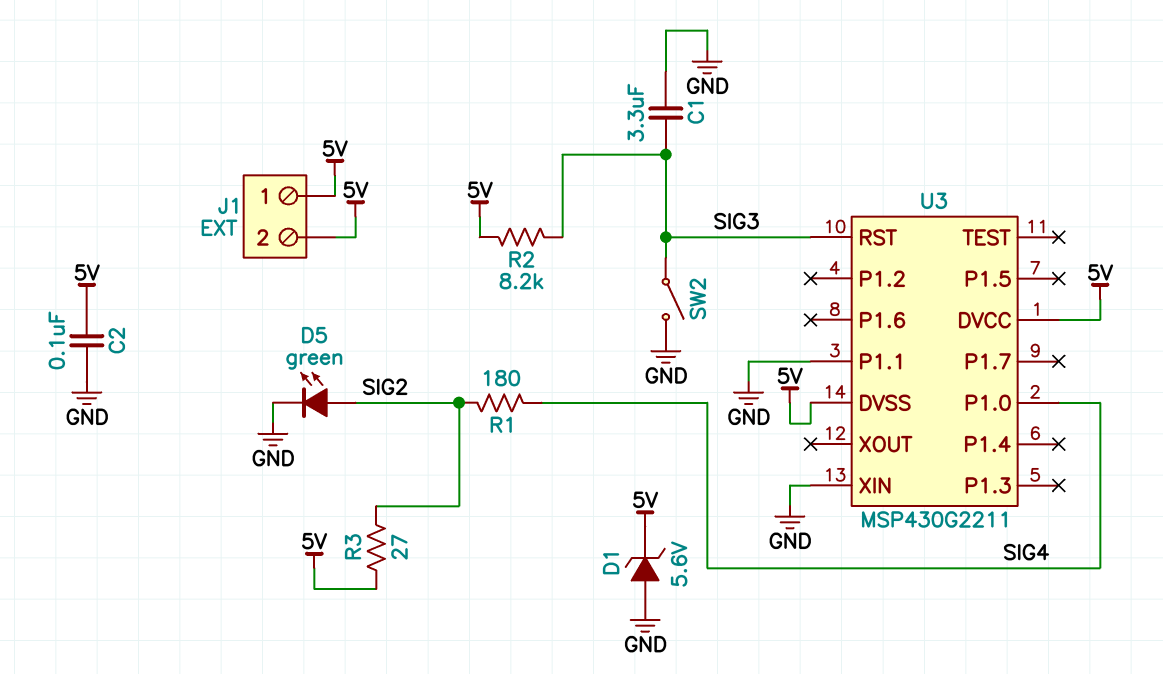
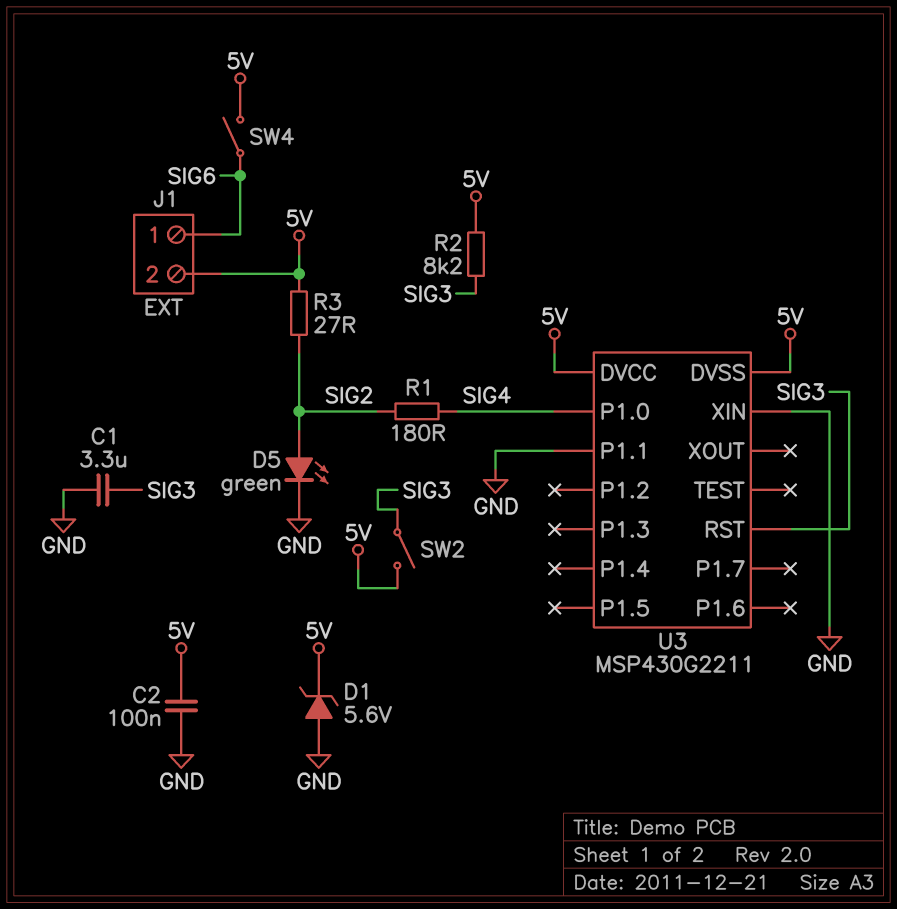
J1 pin 1: 5V -> SIG6
SW2: switch (GND, SIG3) -> switch (5V, SIG3)
SW4: none -> switch (5V, SIG6)

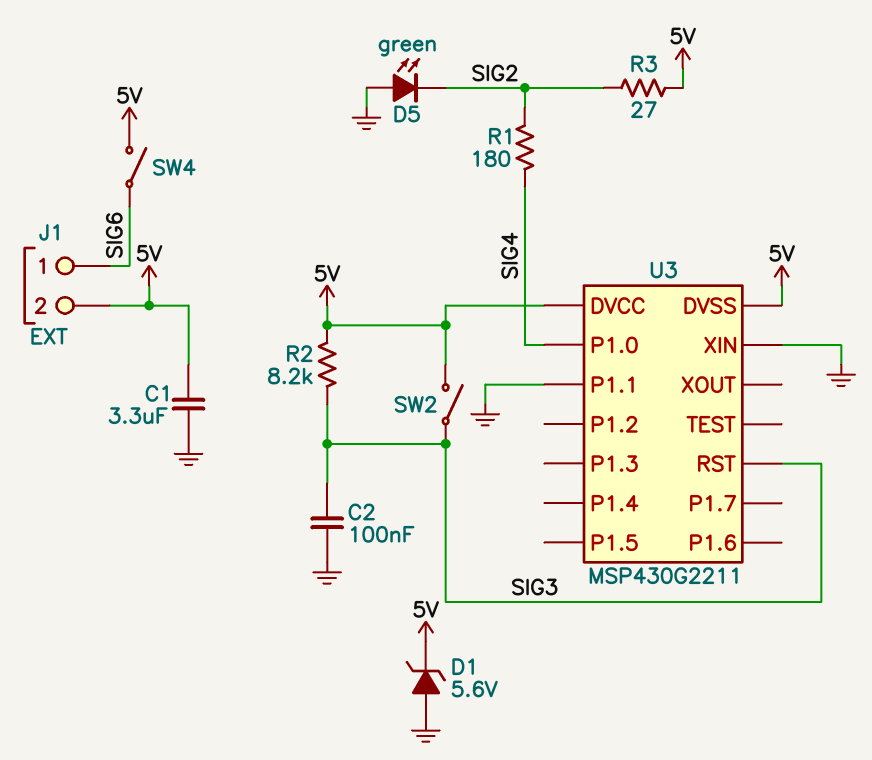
C1: 3.3uF (GND, SIG3) -> 3.3uF (5V, GND)
C2: 100nF (5V, GND) -> 100nF (GND, SIG3)
D5: LED green (A SIG2, K GND) -> LED green (A GND, K SIG2)

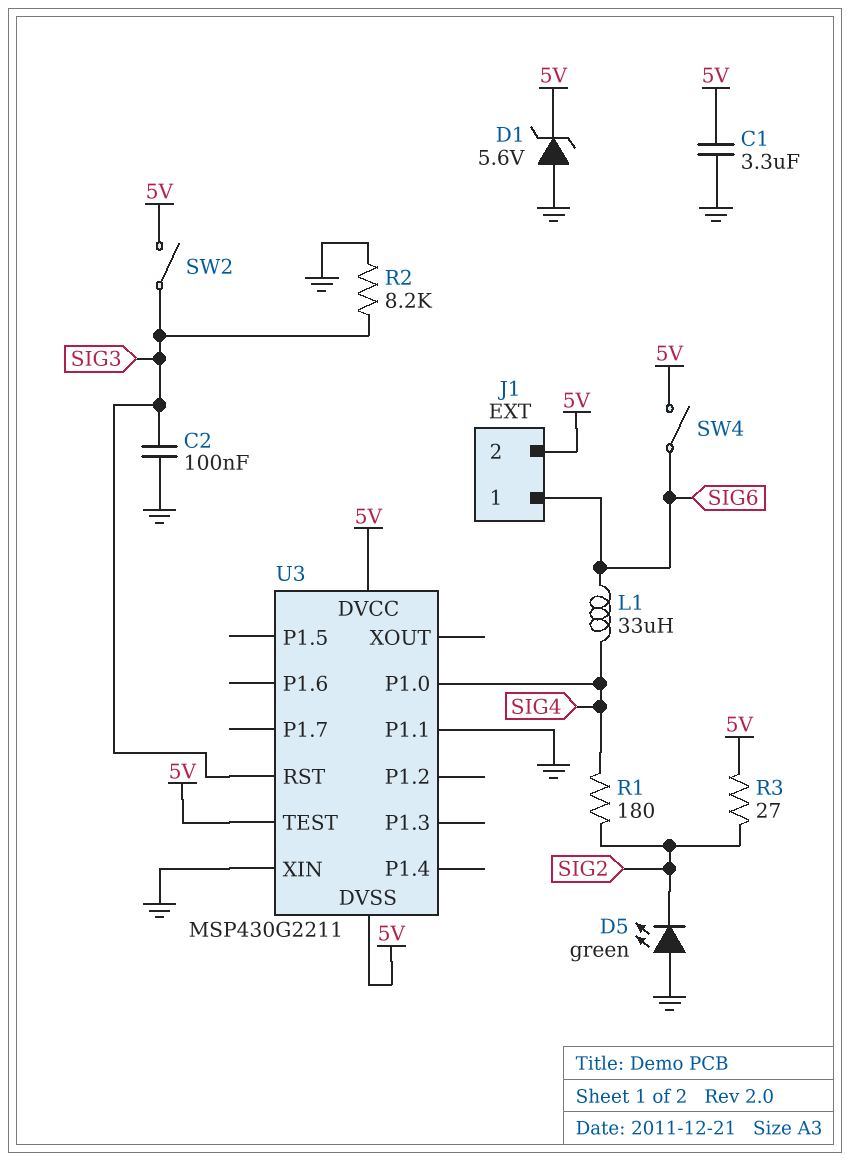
L1: none -> 33uH (SIG4, SIG6)
R2: 8.2k (5V, SIG3) -> 8.2k (GND, SIG3)
U3 pin TEST: none -> 5V

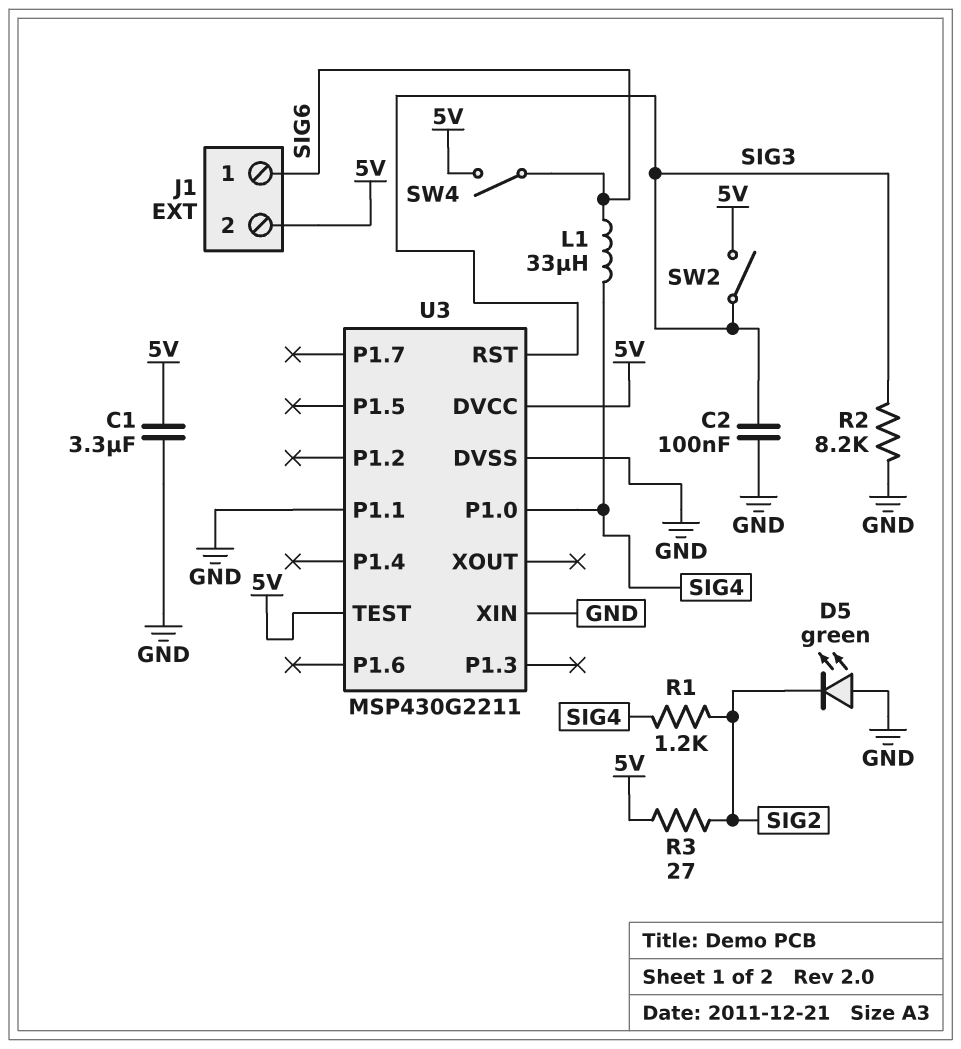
D1: zener 5.6V (A GND, K 5V) -> none
R1: 180 (SIG2, SIG4) -> 1.2k (SIG2, SIG4)
U3 pin DVSS: 5V -> GND

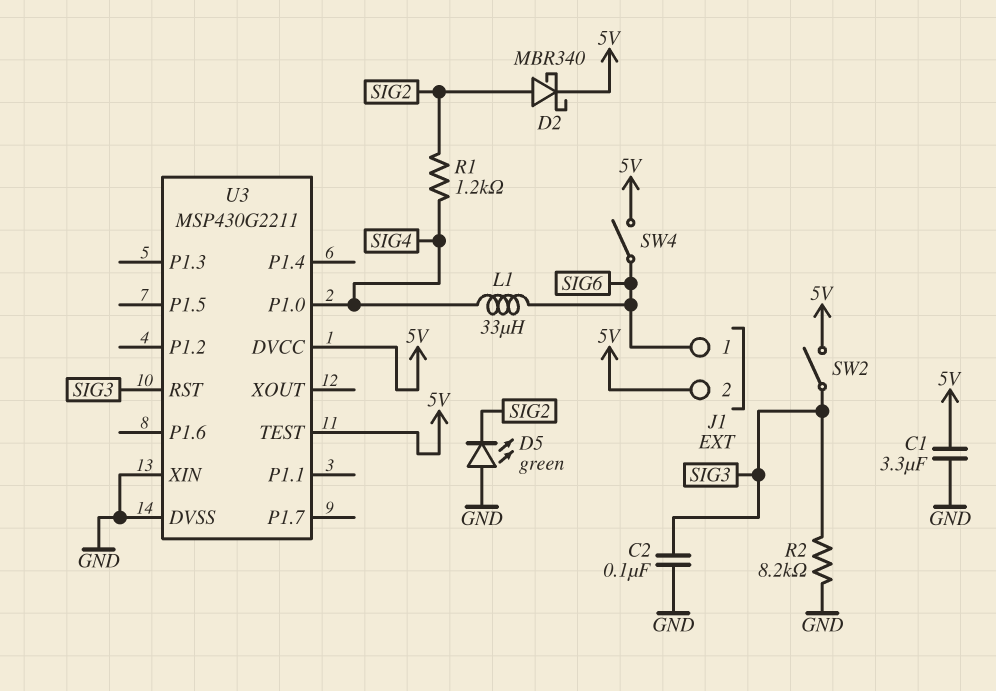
D2: none -> schottky MBR340 (A SIG2, K 5V)
R3: 27 (5V, SIG2) -> none
U3 pin P1.1: GND -> none

